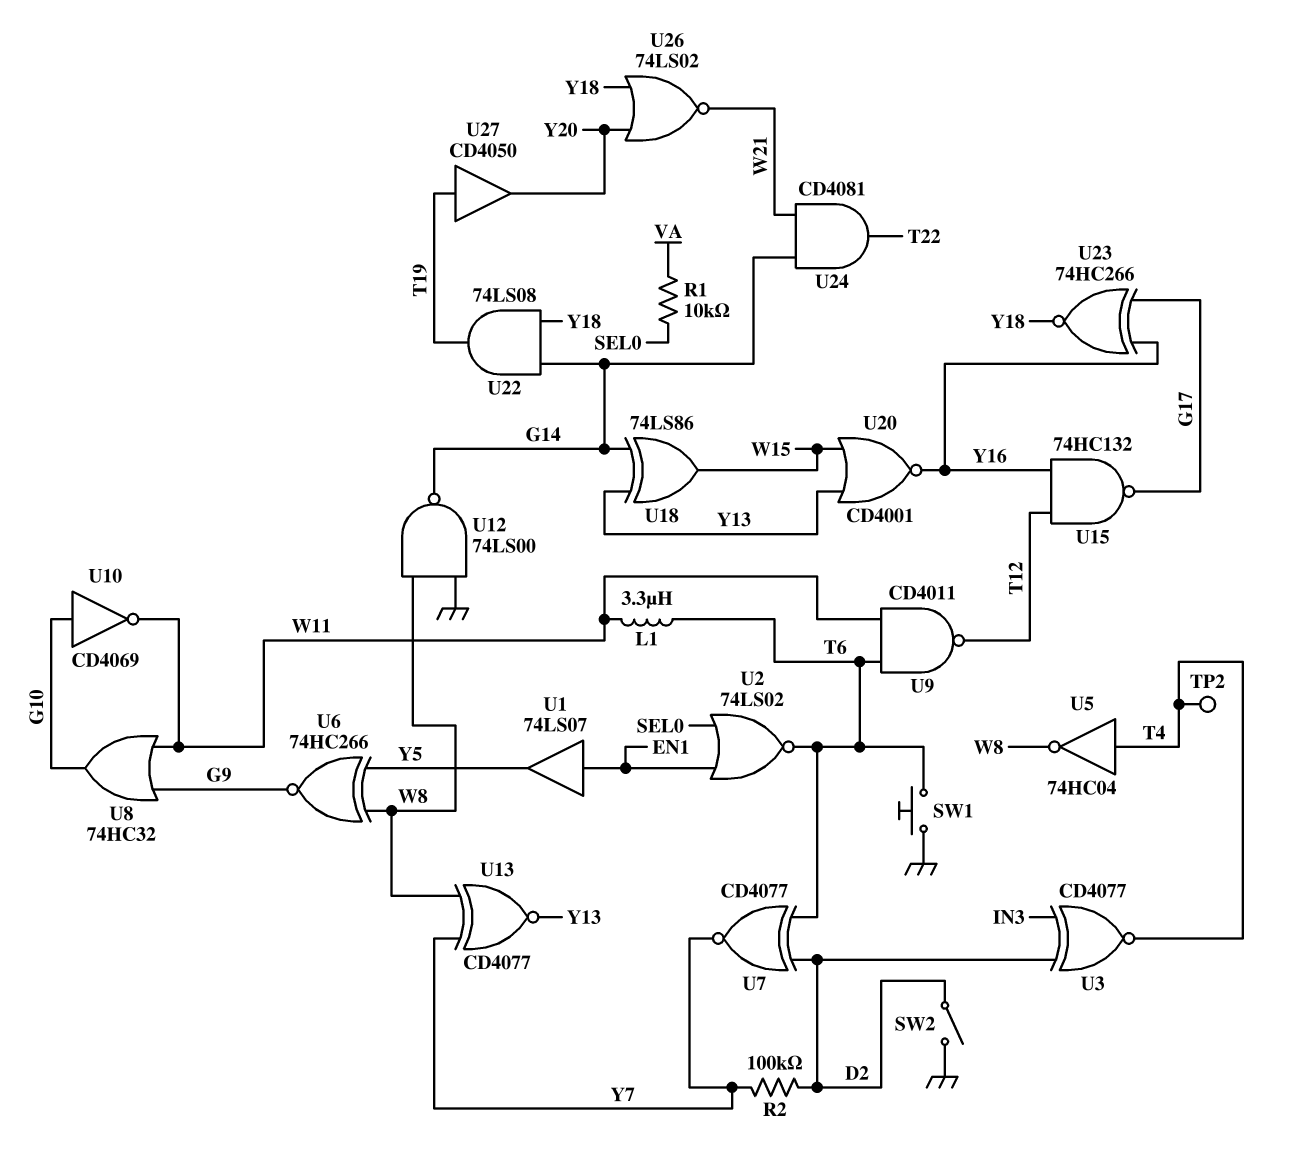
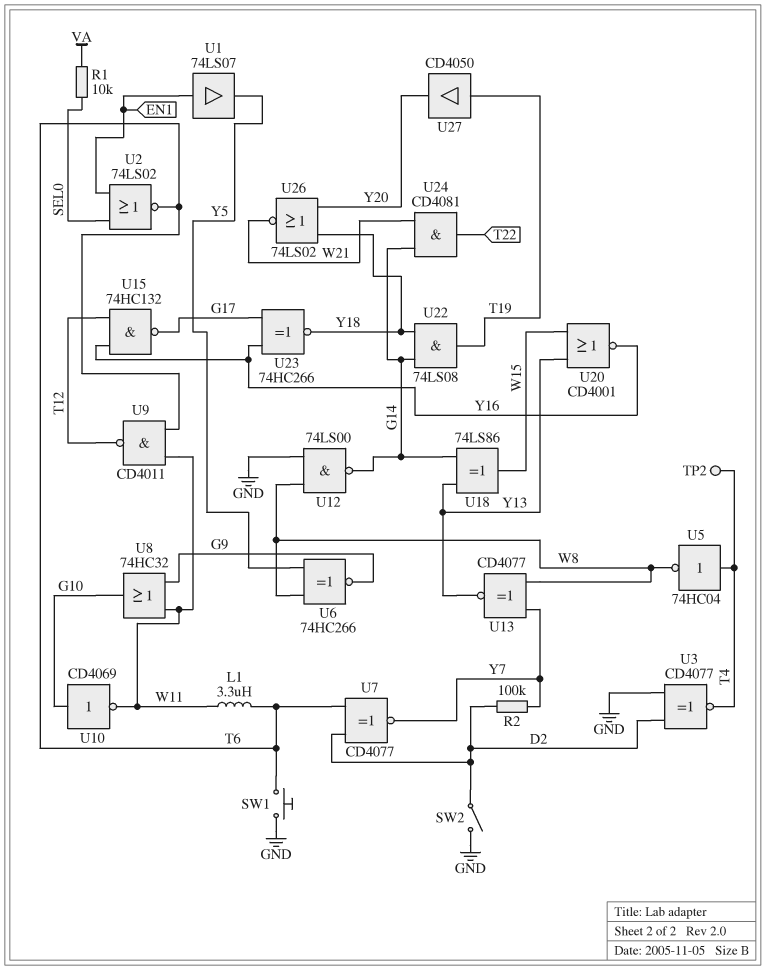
U3: XNOR CD4077 (in D2, in IN3, out T4) -> XNOR CD4077 (in D2, in GND, out T4)

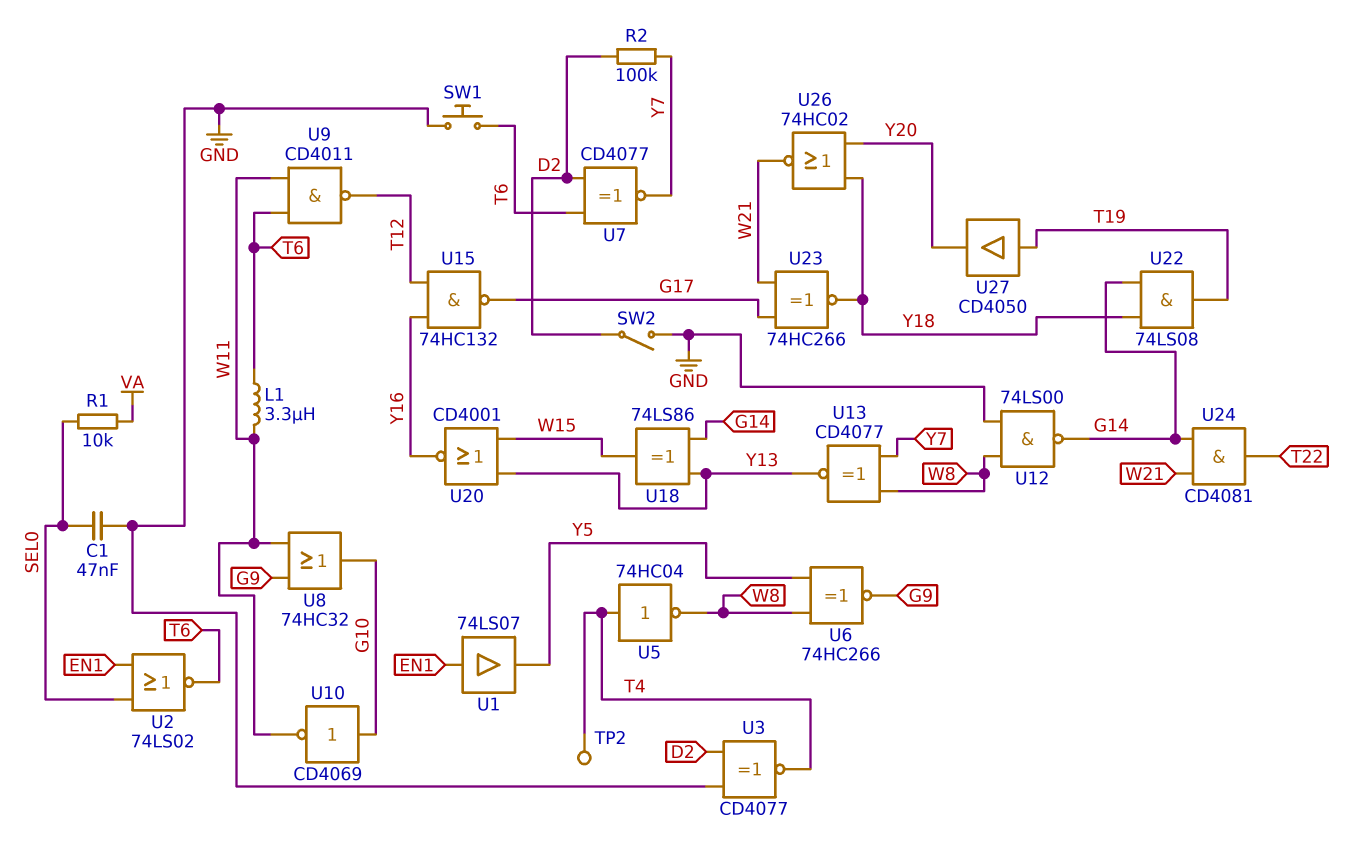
C1: none -> 47nF (GND, SEL0)
U23: XNOR 74HC266 (in G17, in Y16, out Y18) -> XNOR 74HC266 (in G17, in W21, out Y18)
U26: NOR 74LS02 (in Y18, in Y20, out W21) -> NOR 74HC02 (in Y18, in Y20, out W21)

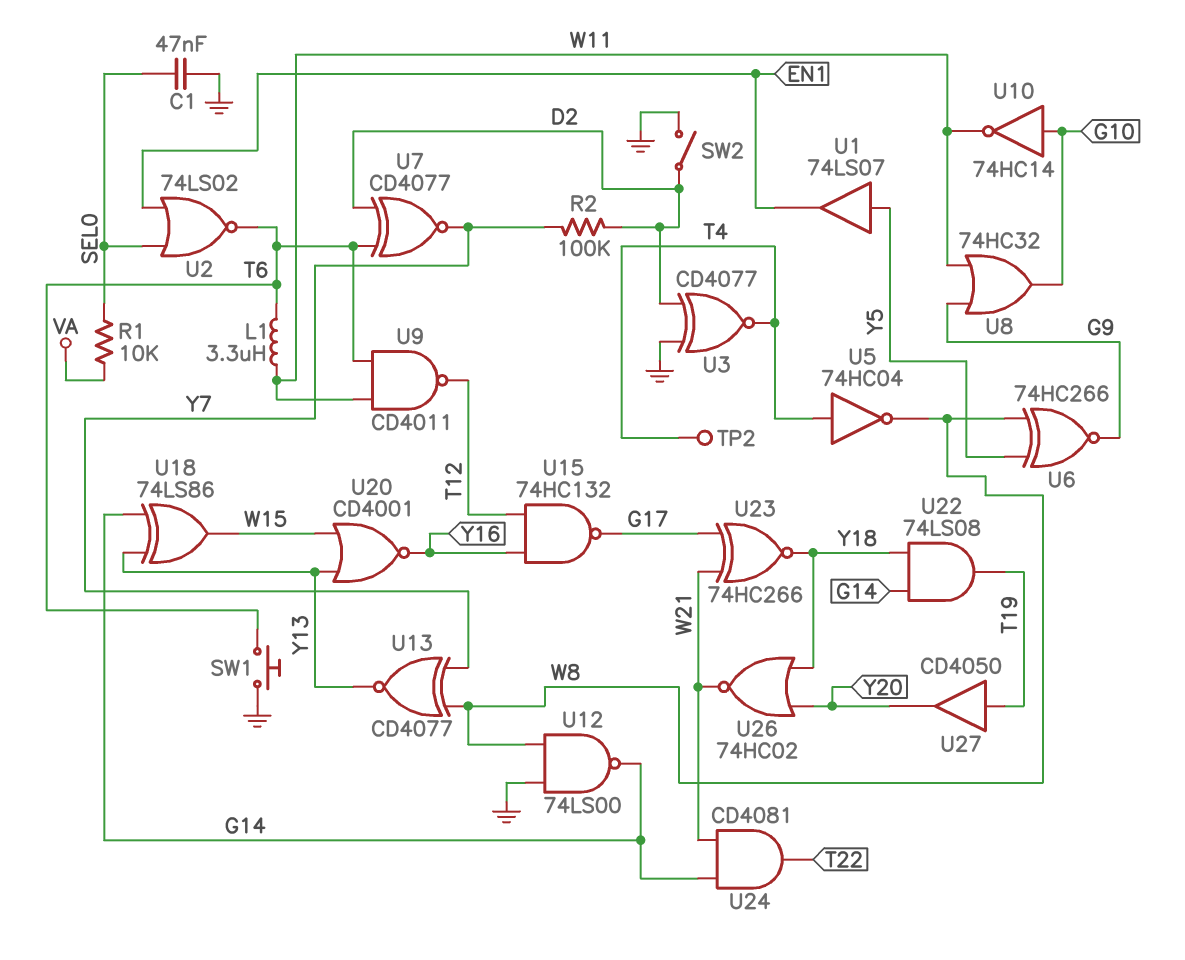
U1: buffer 74LS07 (in EN1, out Y5) -> buffer 74LS07 (in Y5, out EN1)
U10: NOT CD4069 (in G10, out W11) -> NOT 74HC14 (in G10, out W11)

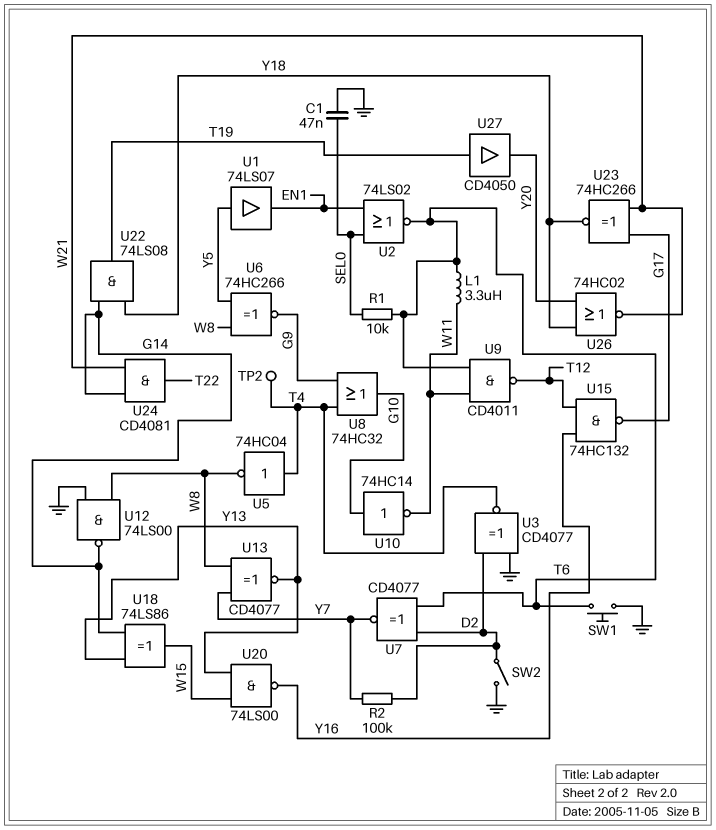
R1: 10k (SEL0, VA) -> 10k (SEL0, T6)
U8: OR 74HC32 (in G9, in W11, out G10) -> OR 74HC32 (in G9, in T4, out G10)
U20: NOR CD4001 (in W15, in Y13, out Y16) -> NAND 74LS00 (in W15, in Y13, out Y16)

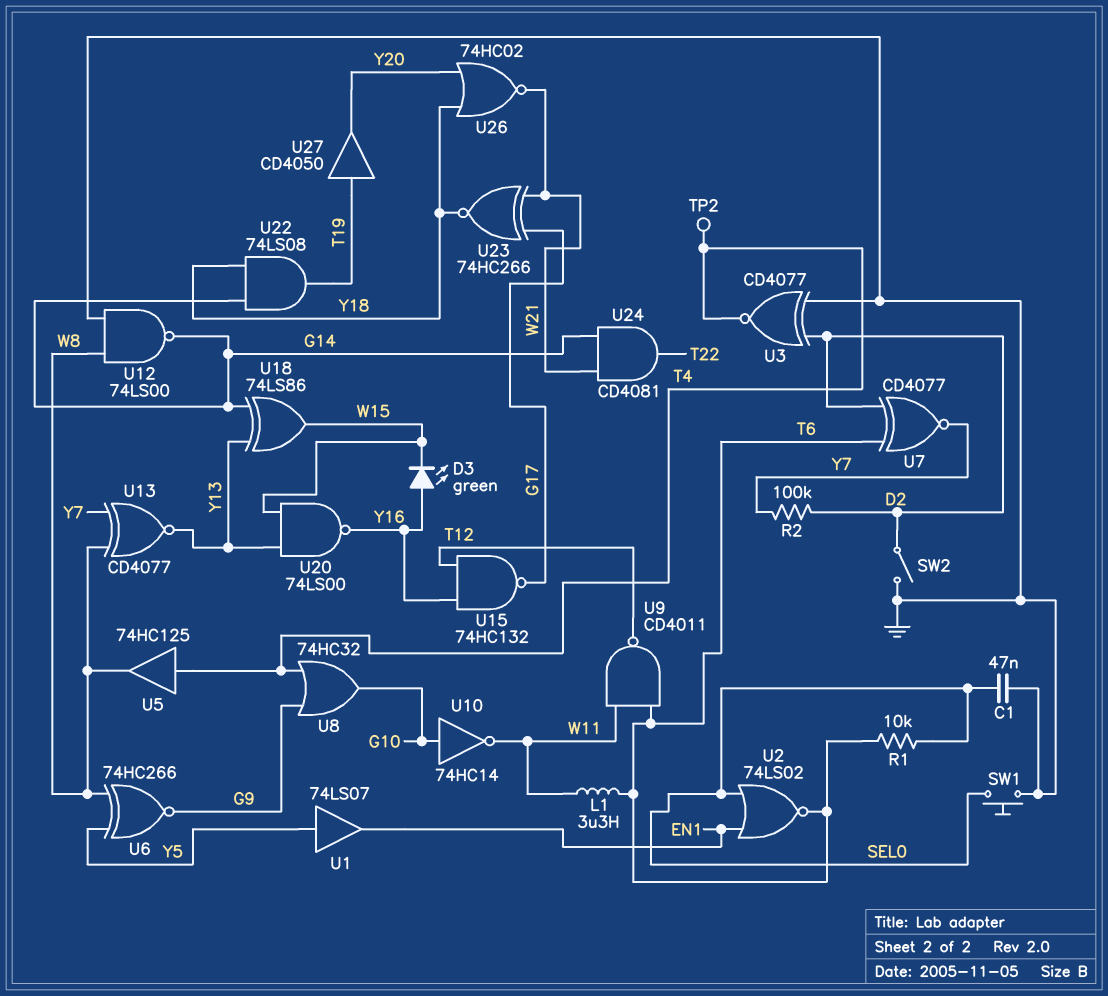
D3: none -> LED green (A Y16, K W15)
SW1: button (GND, T6) -> button (GND, SEL0)
U5: NOT 74HC04 (in T4, out W8) -> buffer 74HC125 (in T4, out W8)

